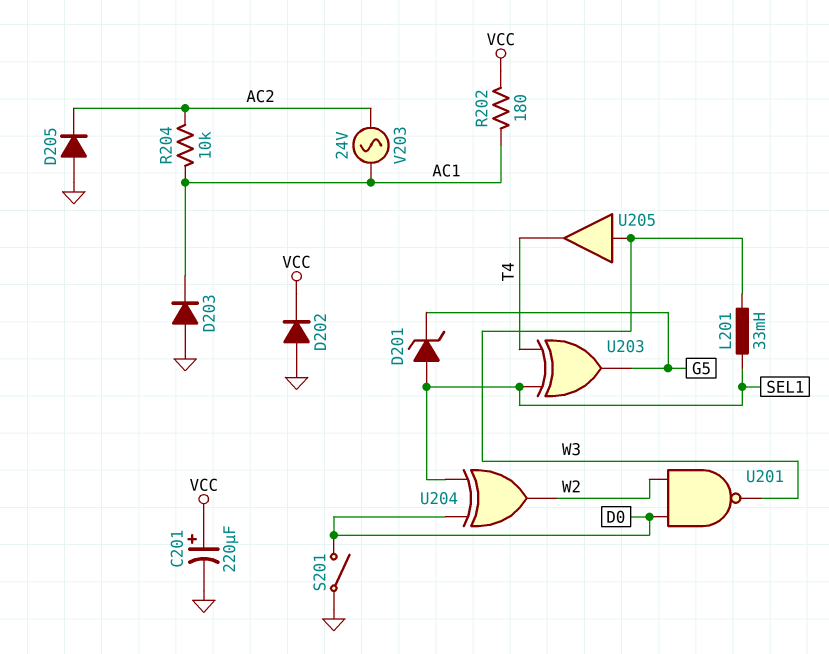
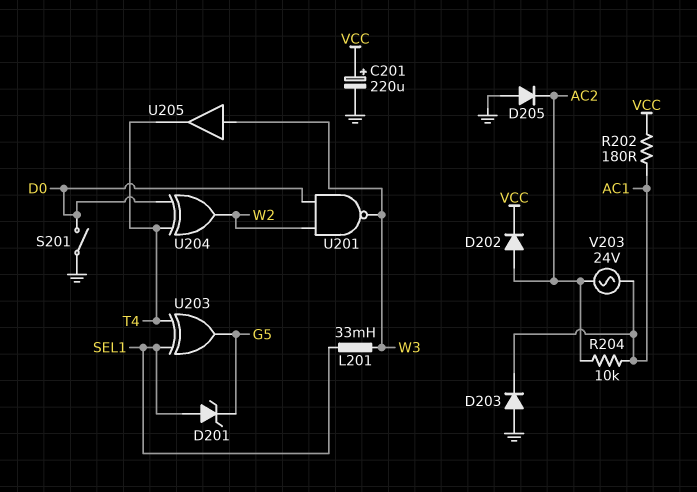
D202: diode (A GND, K VCC) -> diode (A AC2, K VCC)
U204: XOR (in D0, in SEL1, out W2) -> XOR (in D0, in T4, out W2)

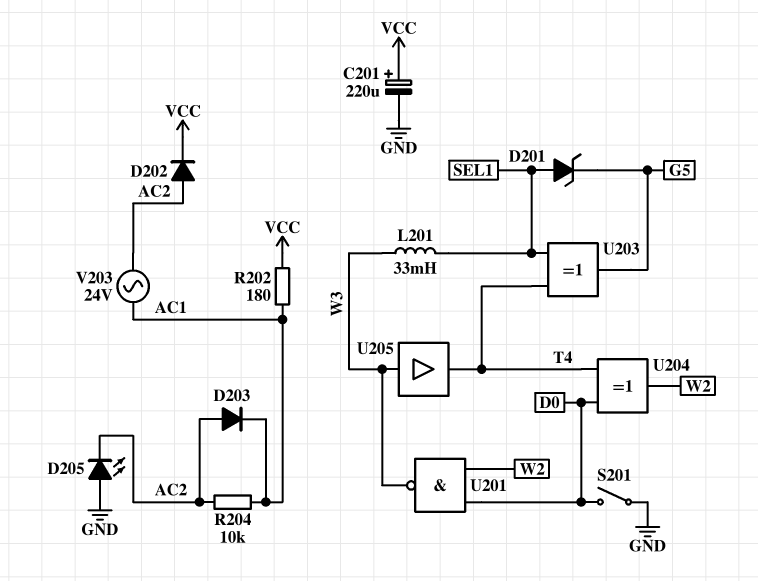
D203: diode (A GND, K AC1) -> diode (A AC2, K AC1)
D205: diode (A GND, K AC2) -> LED (A GND, K AC2)

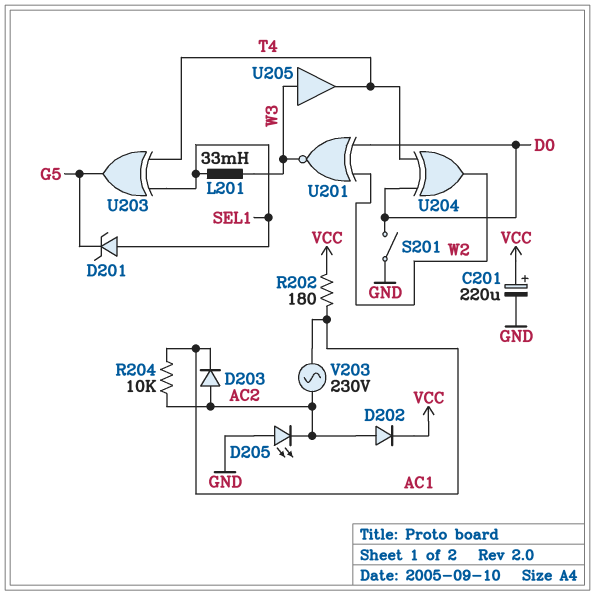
U201: NAND (in D0, in W2, out W3) -> XNOR (in D0, in W2, out W3)
V203: AC 24V (AC1, AC2) -> AC 230V (AC1, AC2)

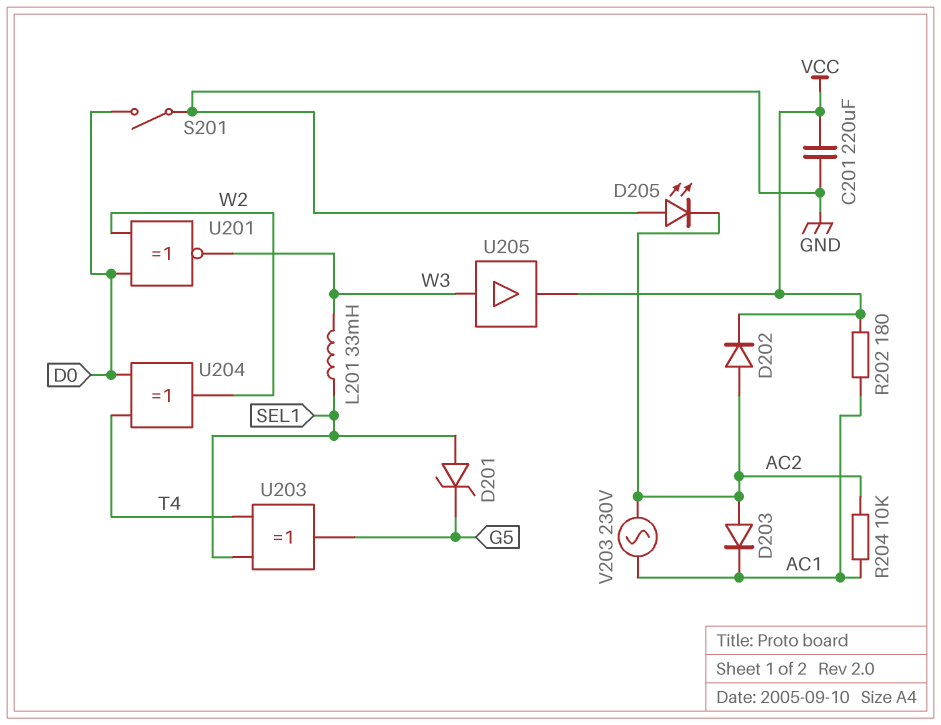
C201: 220uF (plus VCC, minus GND) -> 220uF (GND, VCC)
U205: buffer (in W3, out T4) -> buffer (in W3, out VCC)

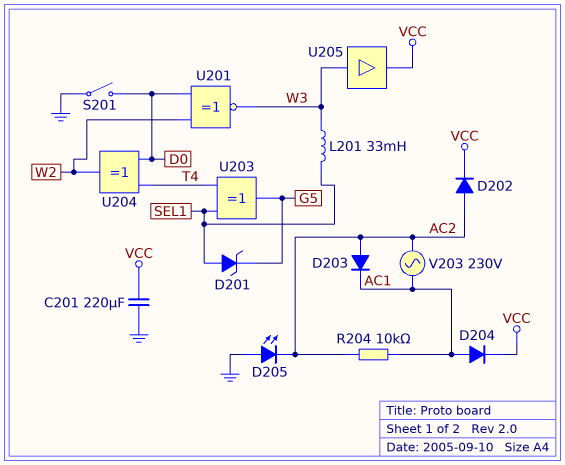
D204: none -> diode (A AC1, K VCC)
R202: 180 (AC1, VCC) -> none

